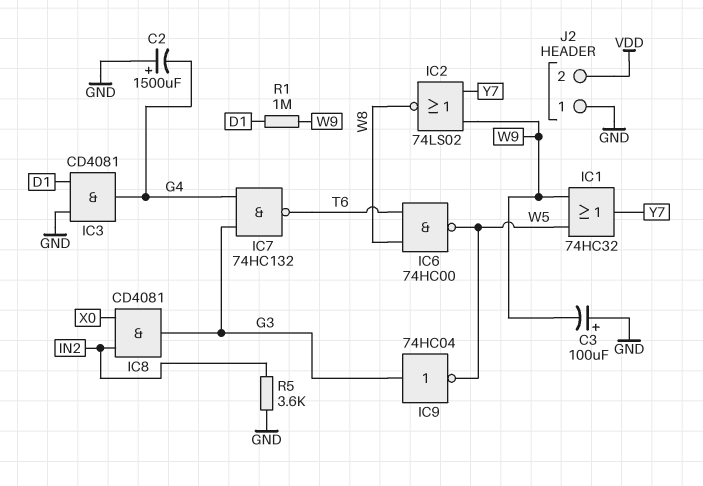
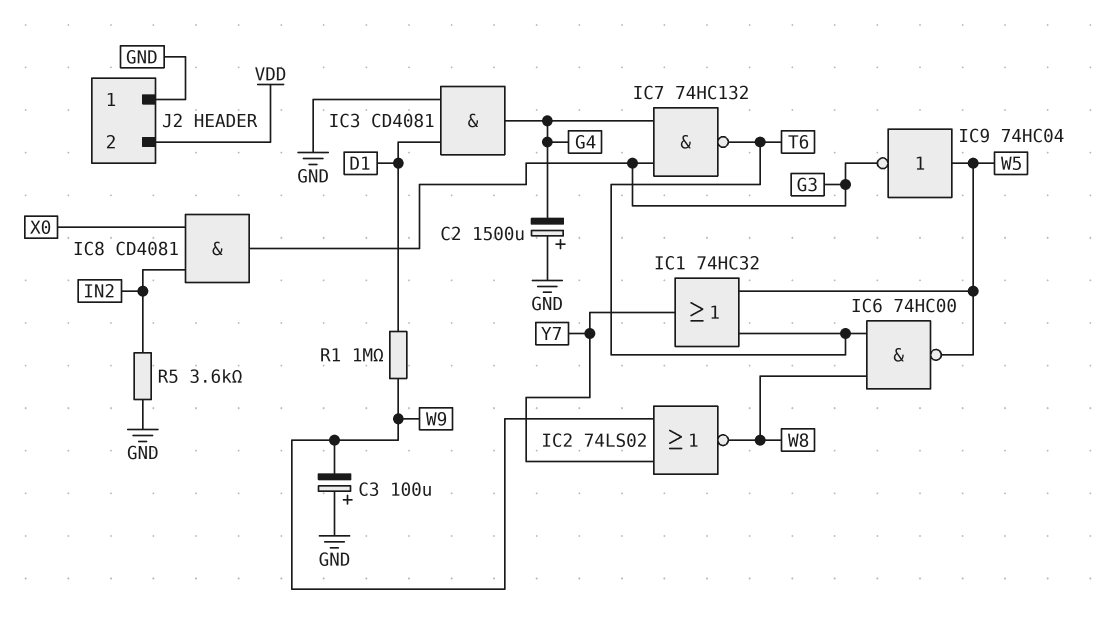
IC1: OR 74HC32 (in W5, in W9, out Y7) -> OR 74HC32 (in T6, in W5, out Y7)
IC9: NOT 74HC04 (in G3, out W5) -> NOT 74HC04 (in W5, out G3)

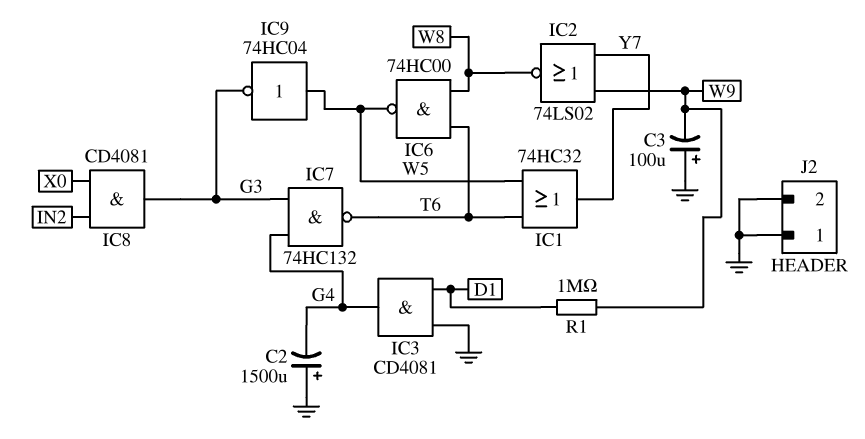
J2 pin 2: VDD -> GND
R5: 3.6k (GND, IN2) -> none

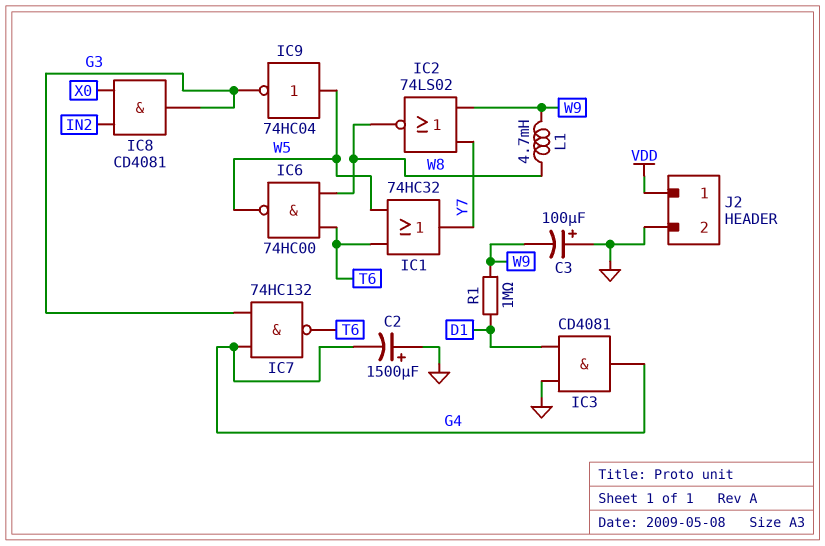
J2 pin 1: GND -> VDD
L1: none -> 4.7mH (W8, W9)

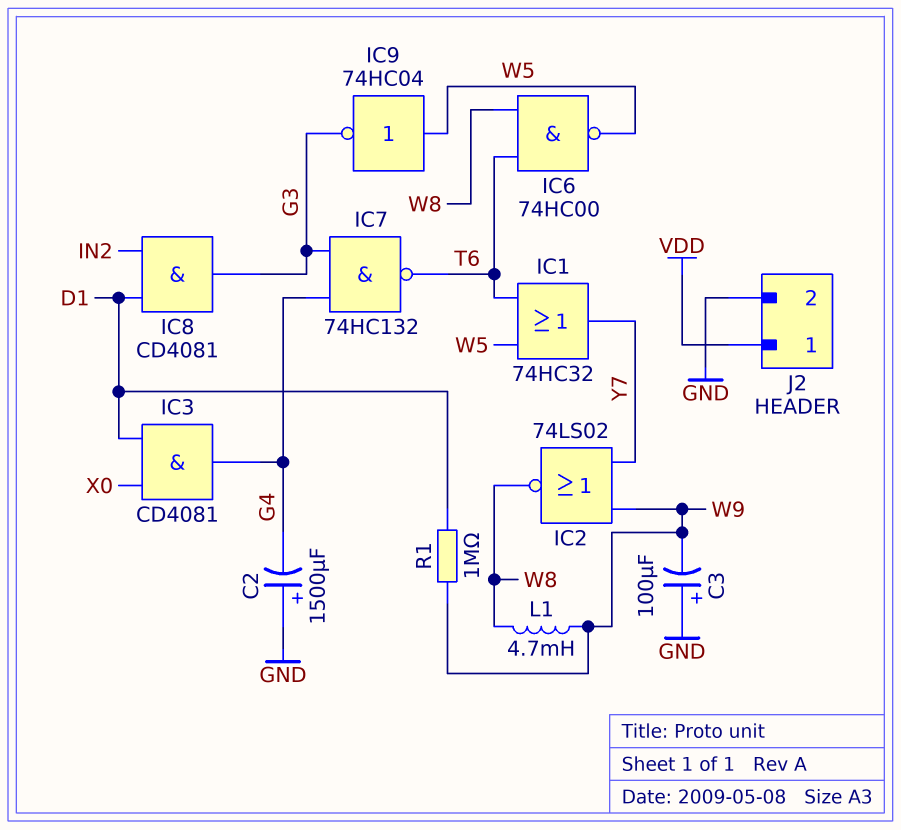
IC3: AND CD4081 (in D1, in GND, out G4) -> AND CD4081 (in D1, in X0, out G4)
IC8: AND CD4081 (in IN2, in X0, out G3) -> AND CD4081 (in D1, in IN2, out G3)

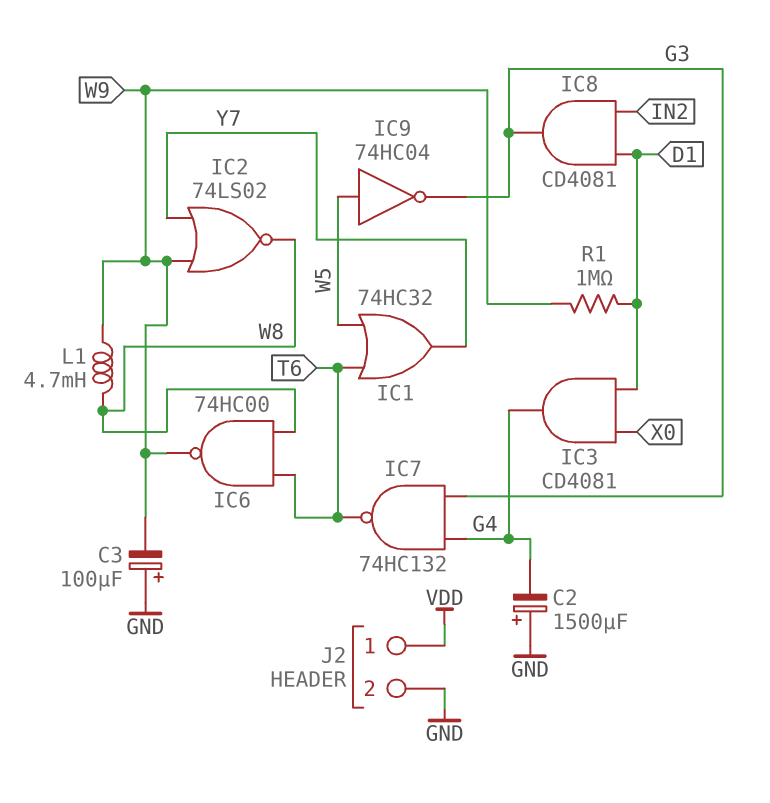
IC6: NAND 74HC00 (in T6, in W8, out W5) -> NAND 74HC00 (in T6, in W8, out W9)

